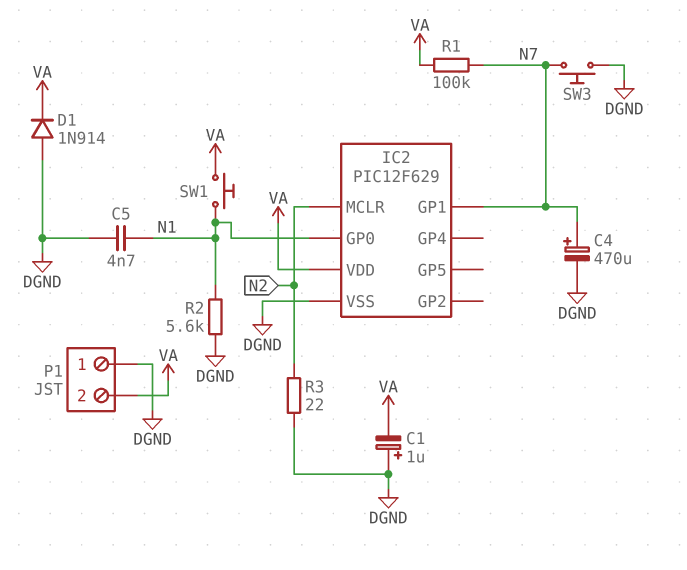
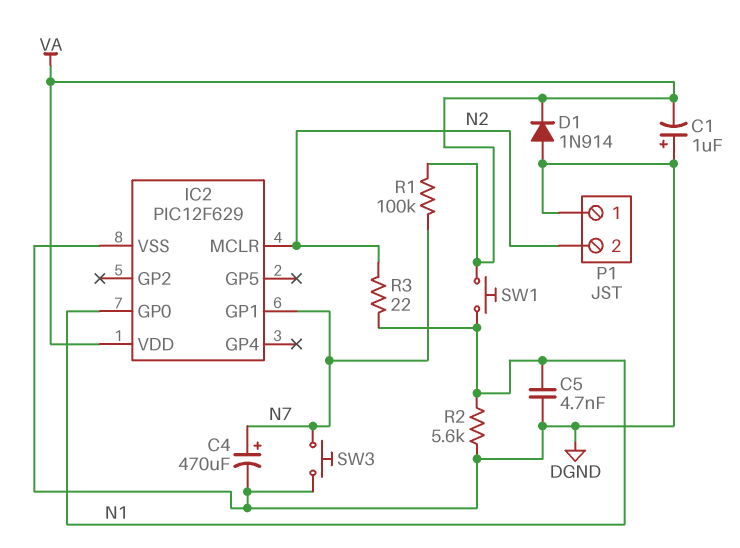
P1 pin 2: VA -> N2
R3: 22 (DGND, N2) -> 22 (N1, N2)

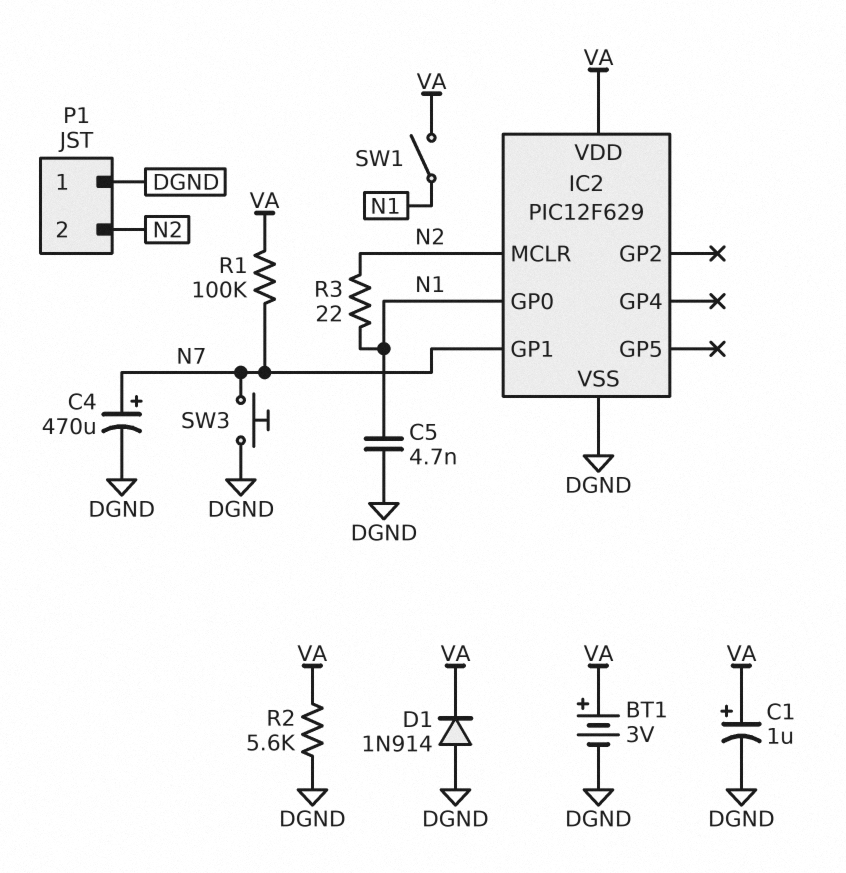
BT1: none -> 3V (plus VA, minus DGND)
C1: 1uF (plus DGND, minus VA) -> 1uF (plus VA, minus DGND)
R2: 5.6k (DGND, N1) -> 5.6k (DGND, VA)
SW1: button (N1, VA) -> switch (N1, VA)

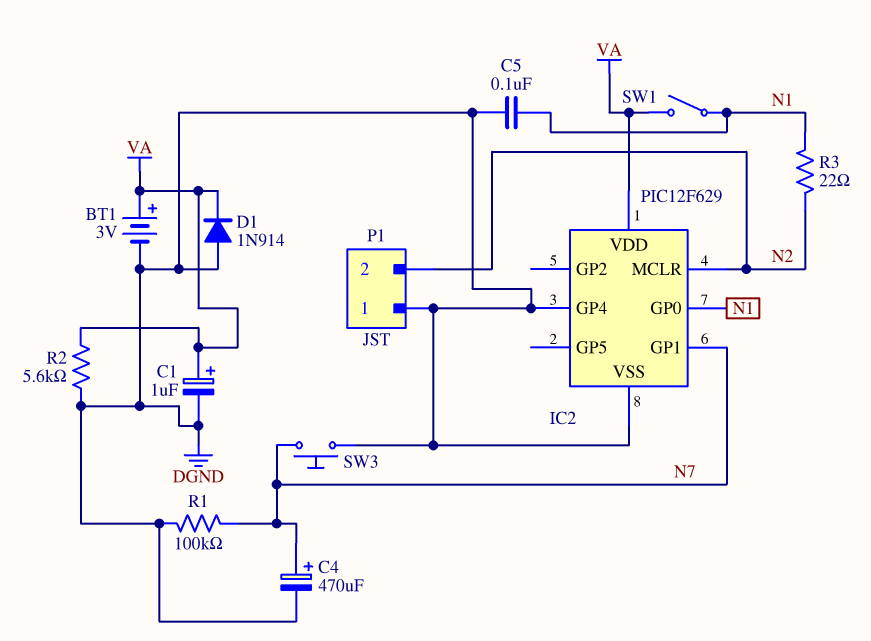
C5: 4.7nF (DGND, N1) -> 100nF (DGND, N1)
IC2 pin GP4: none -> DGND
R1: 100k (N7, VA) -> 100k (DGND, N7)

